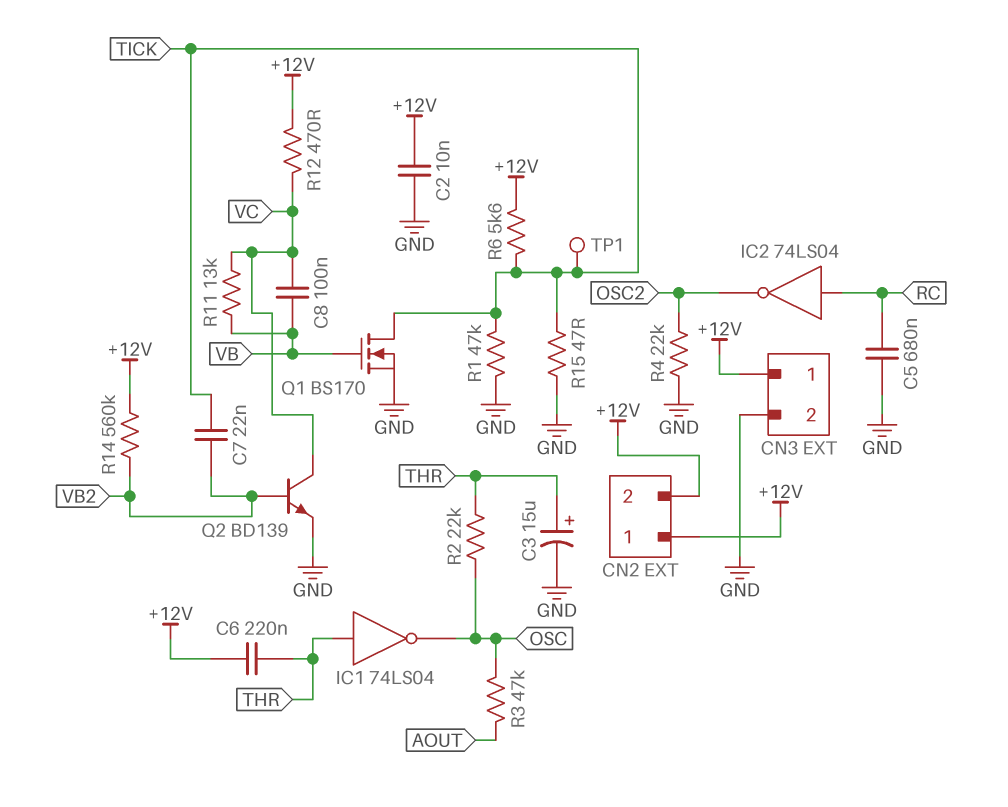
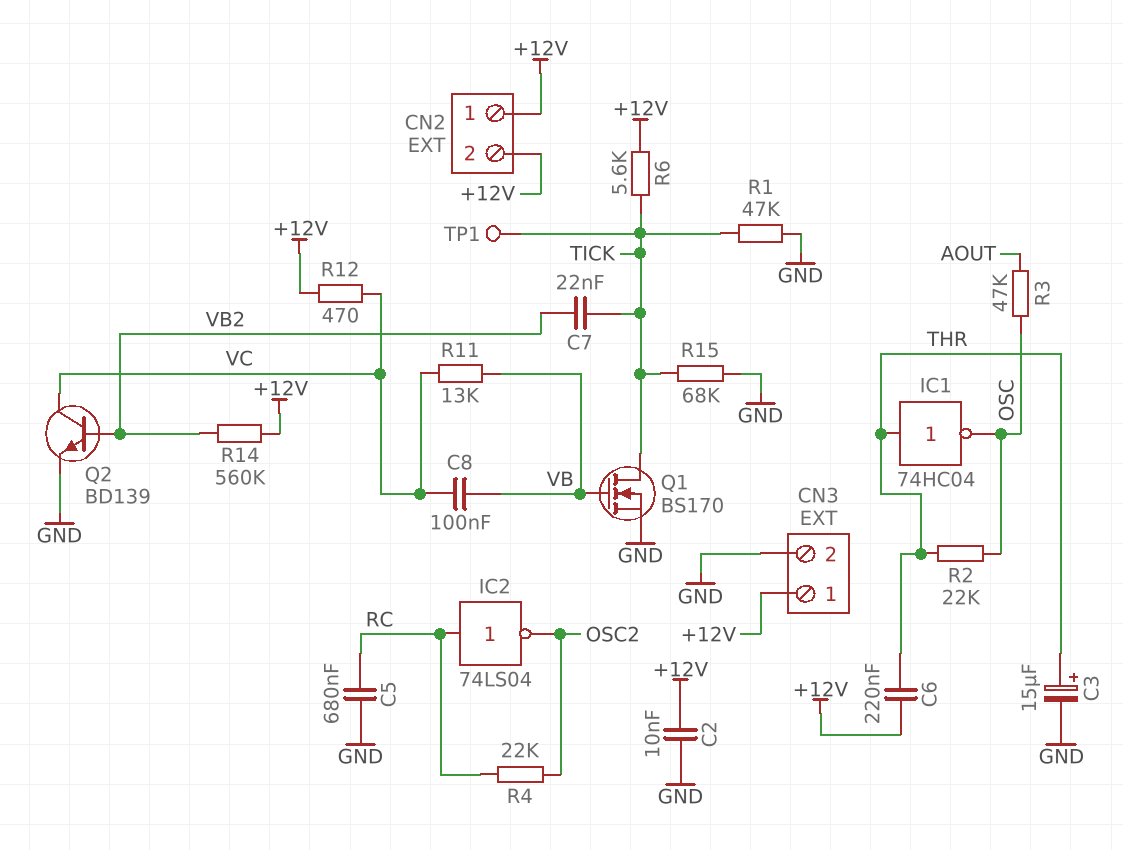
IC1: NOT 74LS04 (in THR, out OSC) -> NOT 74HC04 (in THR, out OSC)
R4: 22k (GND, OSC2) -> 22k (OSC2, RC)
R15: 47 (GND, TICK) -> 68k (GND, TICK)

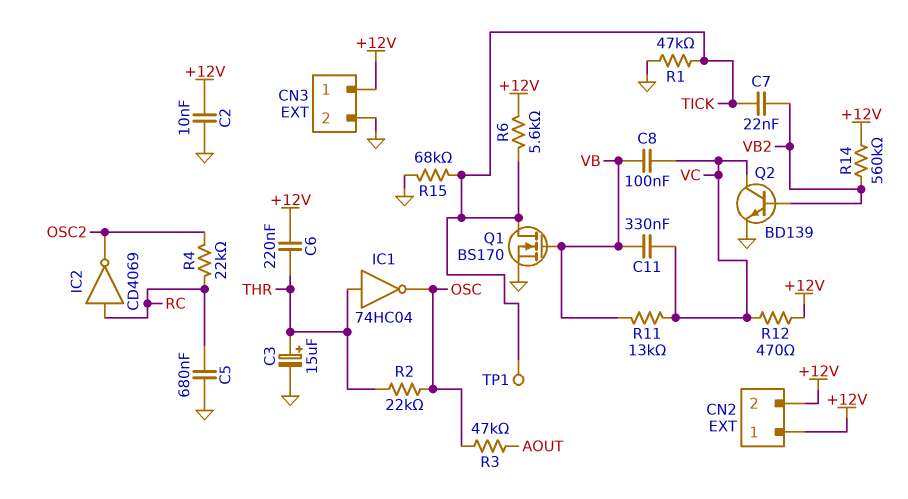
C11: none -> 330nF (VB, VC)
IC2: NOT 74LS04 (in RC, out OSC2) -> NOT CD4069 (in RC, out OSC2)

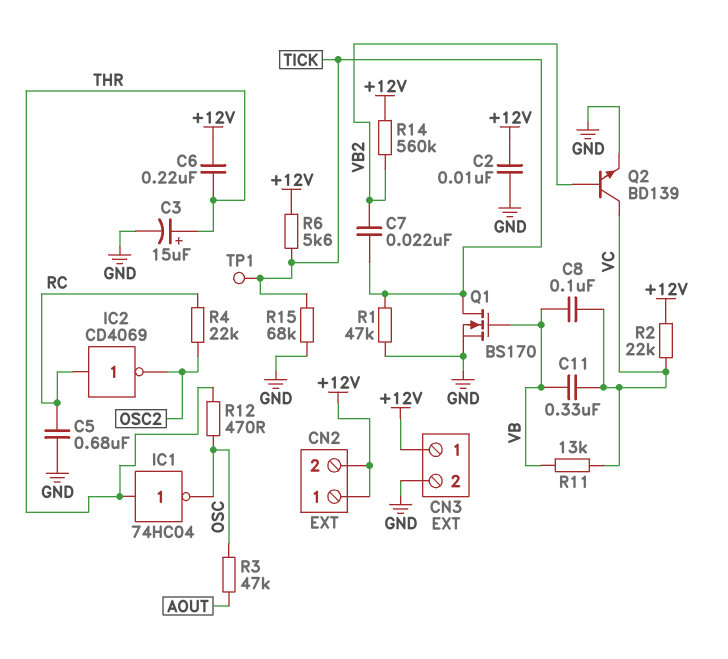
R2: 22k (OSC, THR) -> 22k (+12V, VC)
R12: 470 (+12V, VC) -> 470 (OSC, THR)

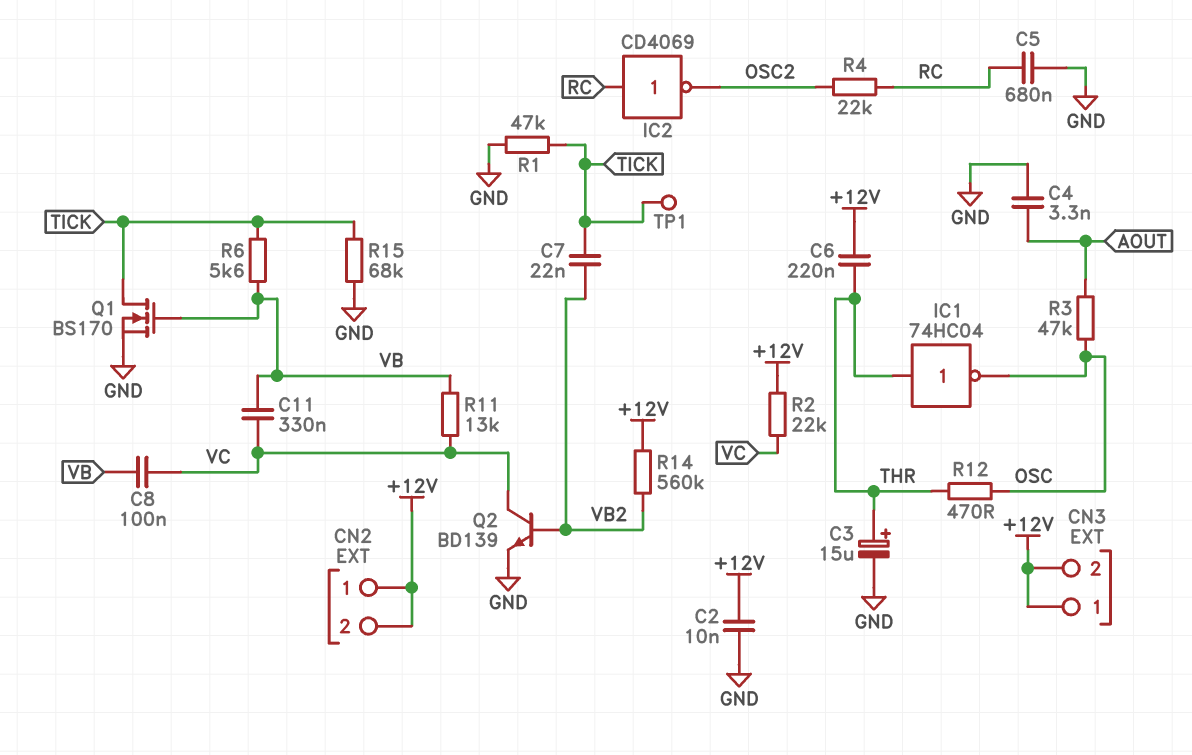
C4: none -> 3.3nF (AOUT, GND)
CN3 pin 2: GND -> +12V
R6: 5.6k (+12V, TICK) -> 5.6k (TICK, VB)

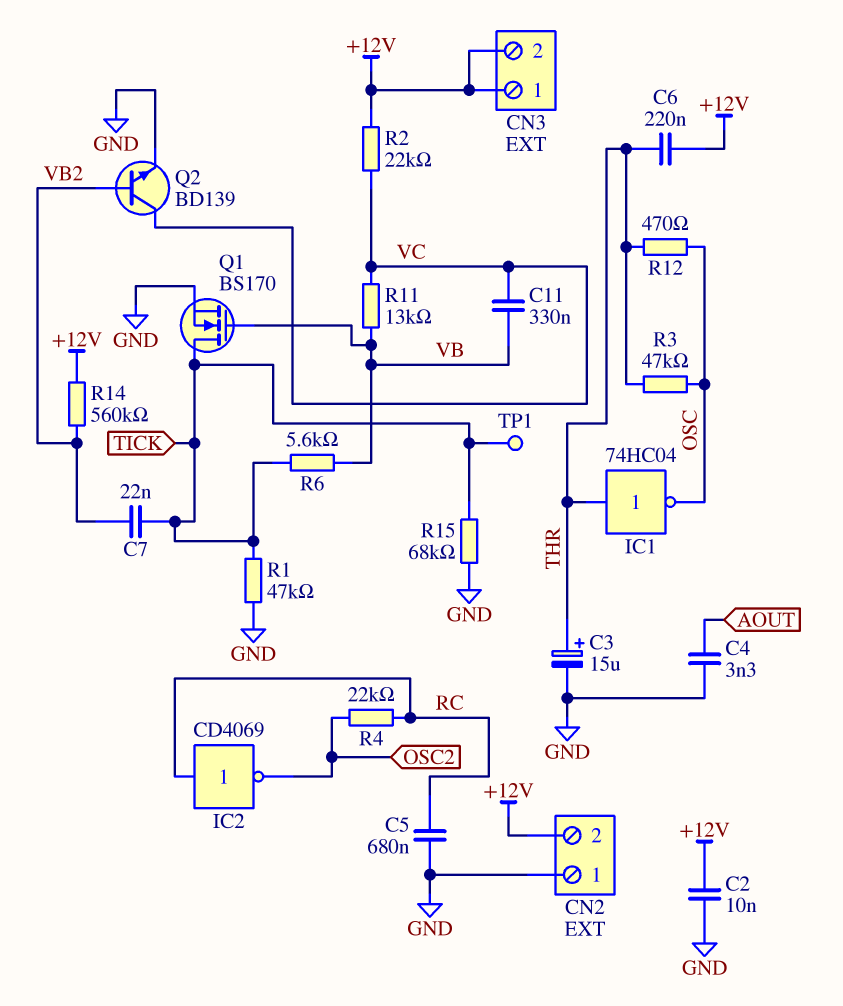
C8: 100nF (VB, VC) -> none
CN2 pin 1: +12V -> GND
R3: 47k (AOUT, OSC) -> 47k (OSC, THR)

